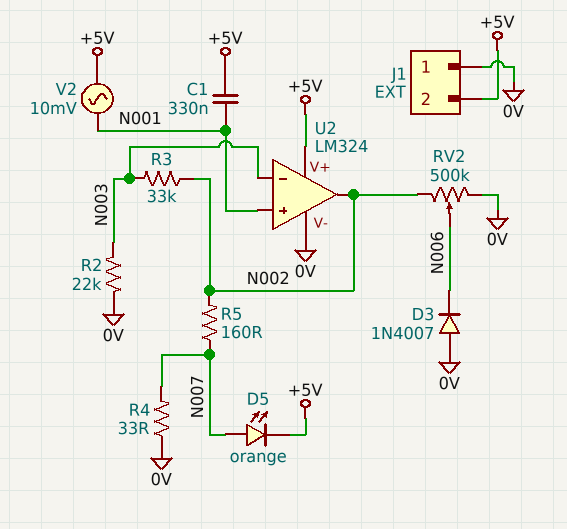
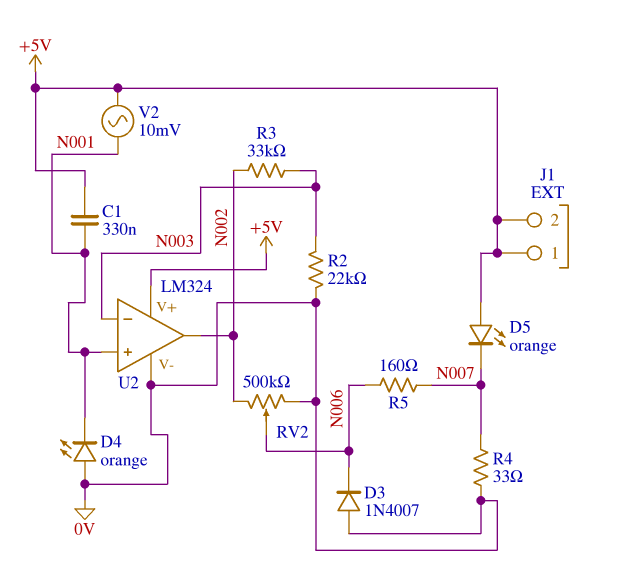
D4: none -> LED orange (A 0V, K N001)
D5: LED orange (A N007, K +5V) -> LED orange (A +5V, K N007)
J1 pin 1: 0V -> +5V
R5: 160 (N002, N007) -> 160 (N006, N007)

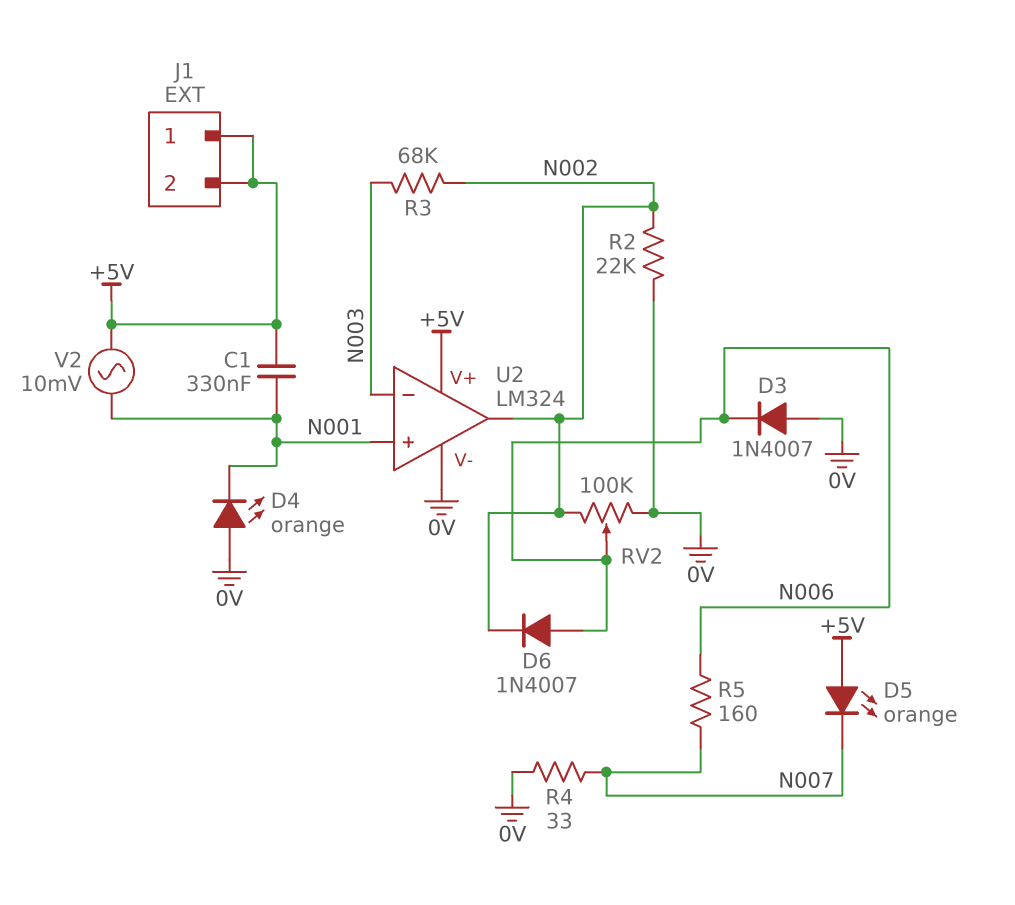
D6: none -> diode 1N4007 (A N006, K N002)
R2: 22k (0V, N003) -> 22k (0V, N002)
R3: 33k (N002, N003) -> 68k (N002, N003)
RV2: 500k (0V, N002, wiper N006) -> 100k (0V, N002, wiper N006)

